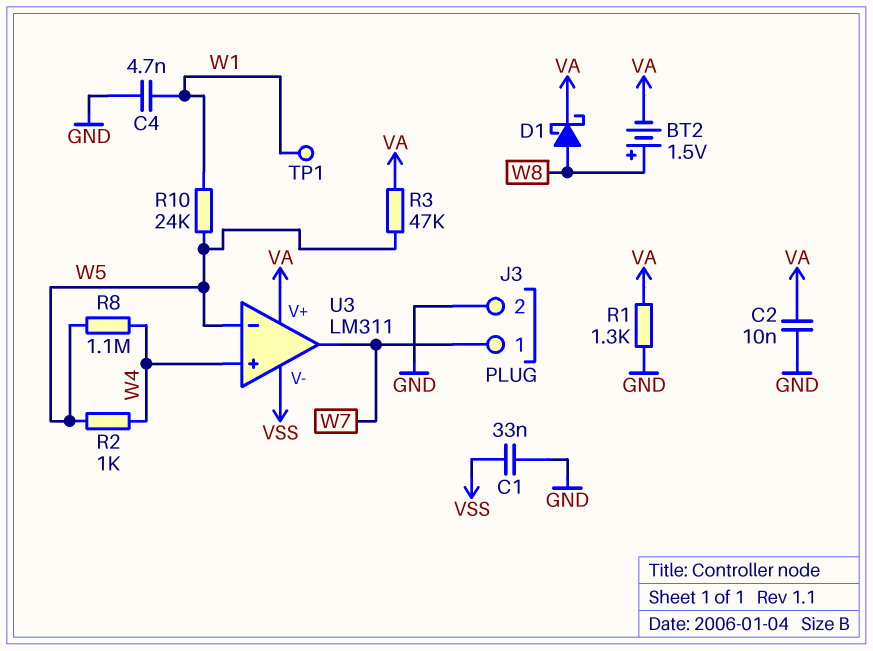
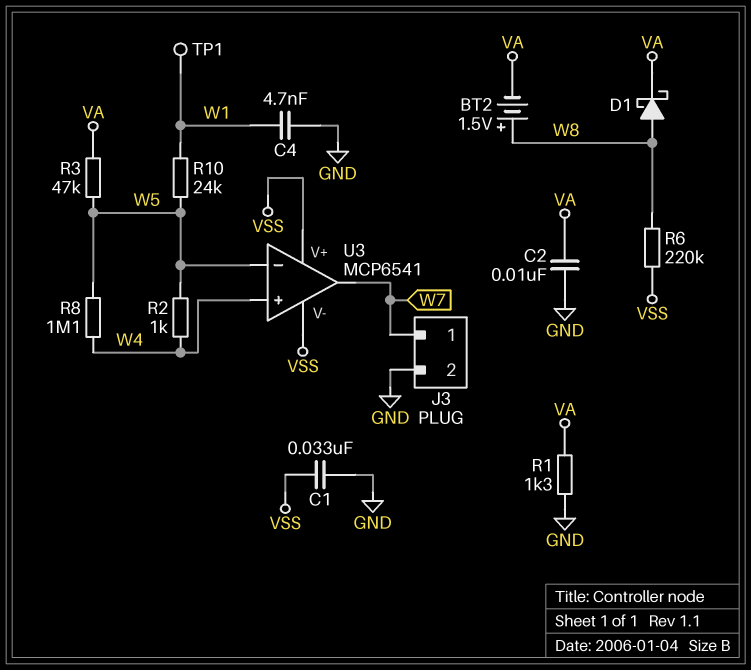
R6: none -> 220k (VSS, W8)
U3: LM311 -> MCP6541
U3 pin V+: VA -> VSS

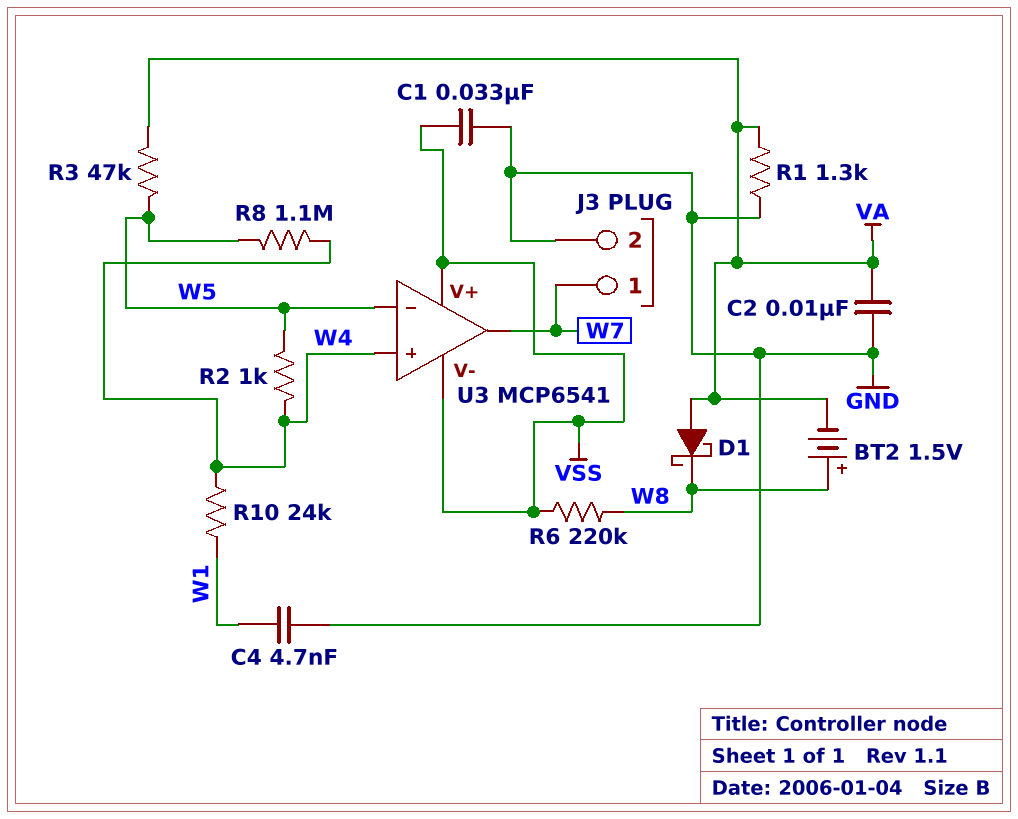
D1: schottky (A W8, K VA) -> schottky (A VA, K W8)
R10: 24k (W1, W5) -> 24k (W1, W4)
TP1: test point (W1) -> none

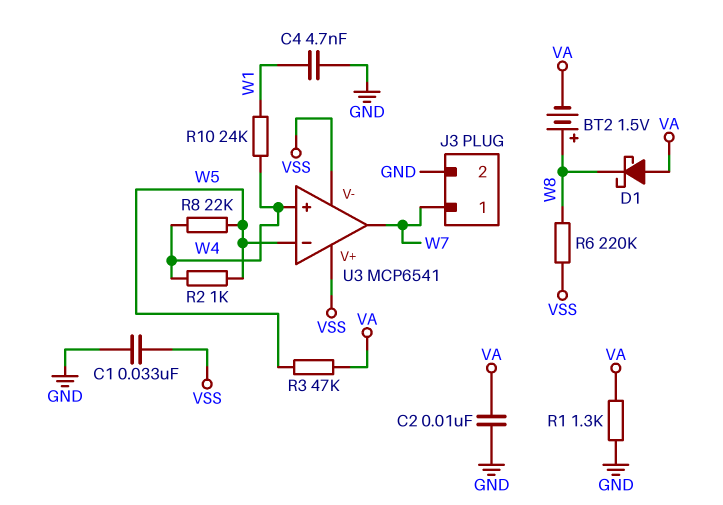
R8: 1.1M (W4, W5) -> 22k (W4, W5)

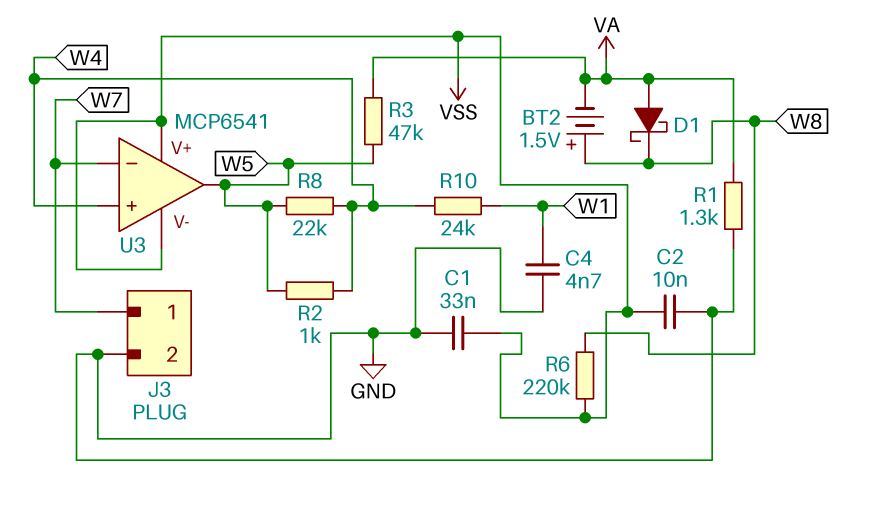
C2: 10nF (GND, VA) -> 10nF (GND, VSS)
U3 pin in-: W5 -> W7
U3 pin out: W7 -> W5

